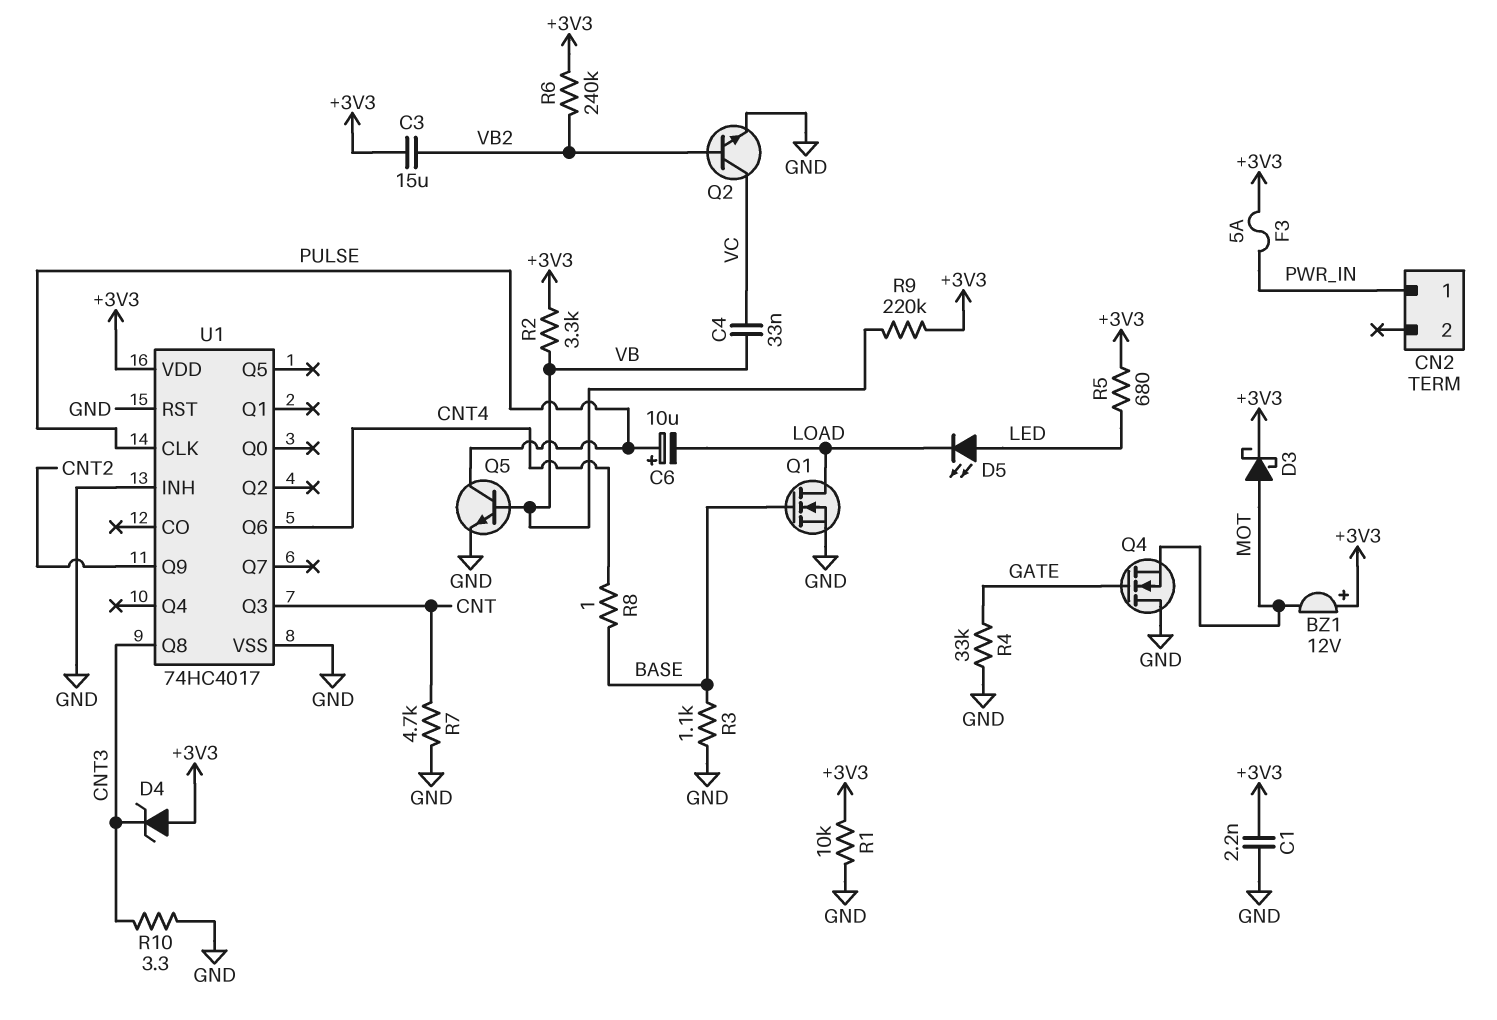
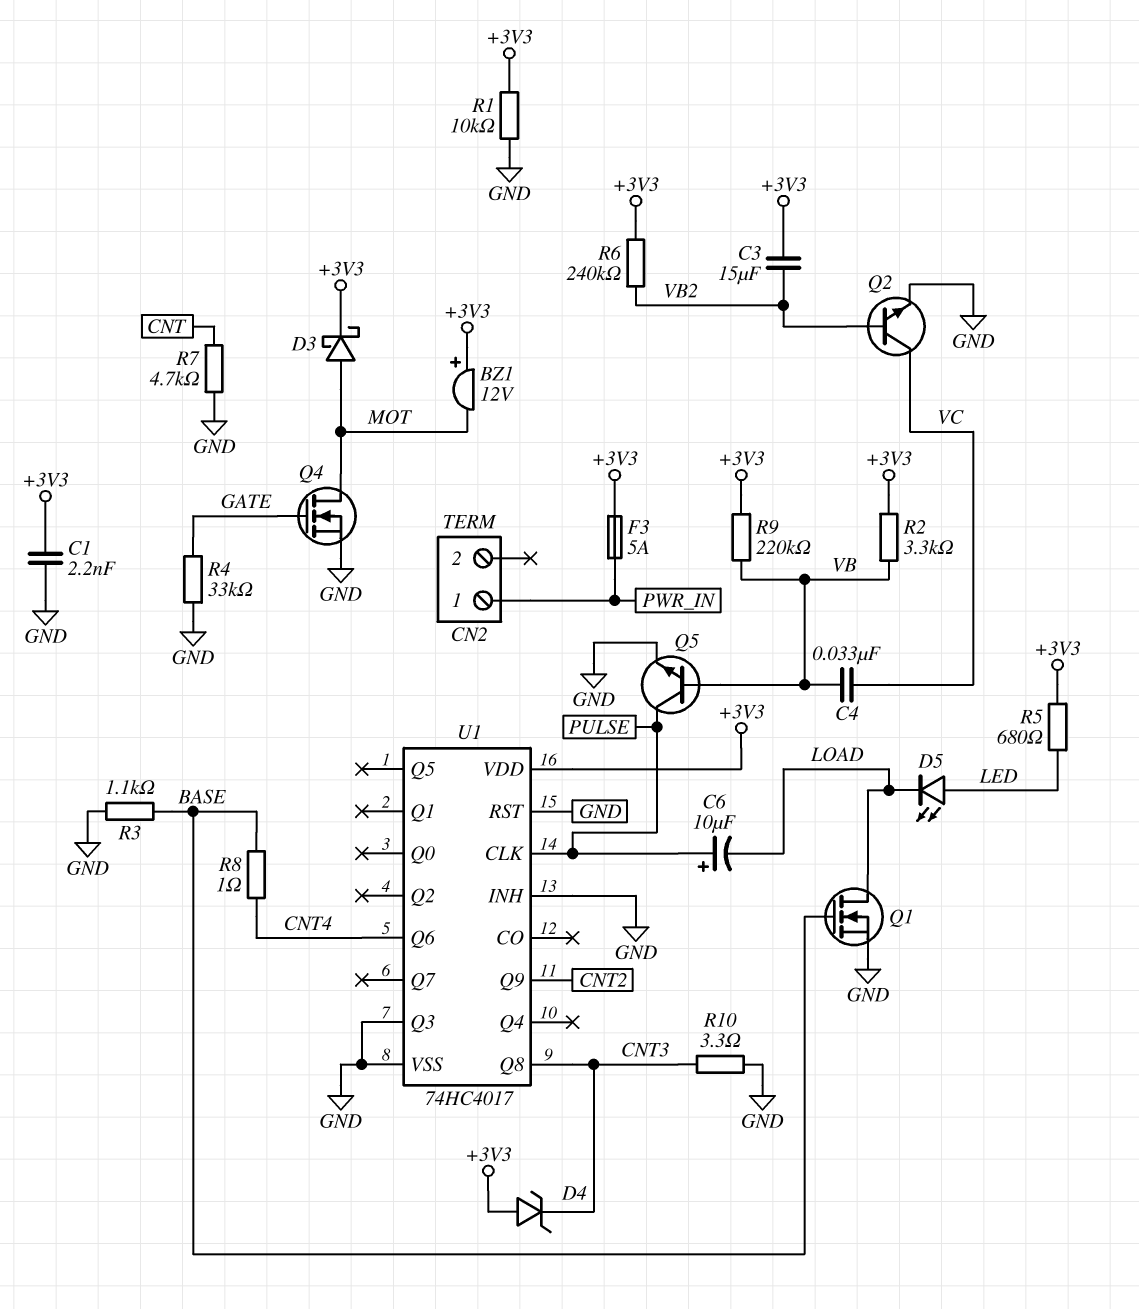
Q4: NMOS (G GATE, D GND, S MOT) -> NMOS (G GATE, D MOT, S GND)
U1 pin Q3: CNT -> GND

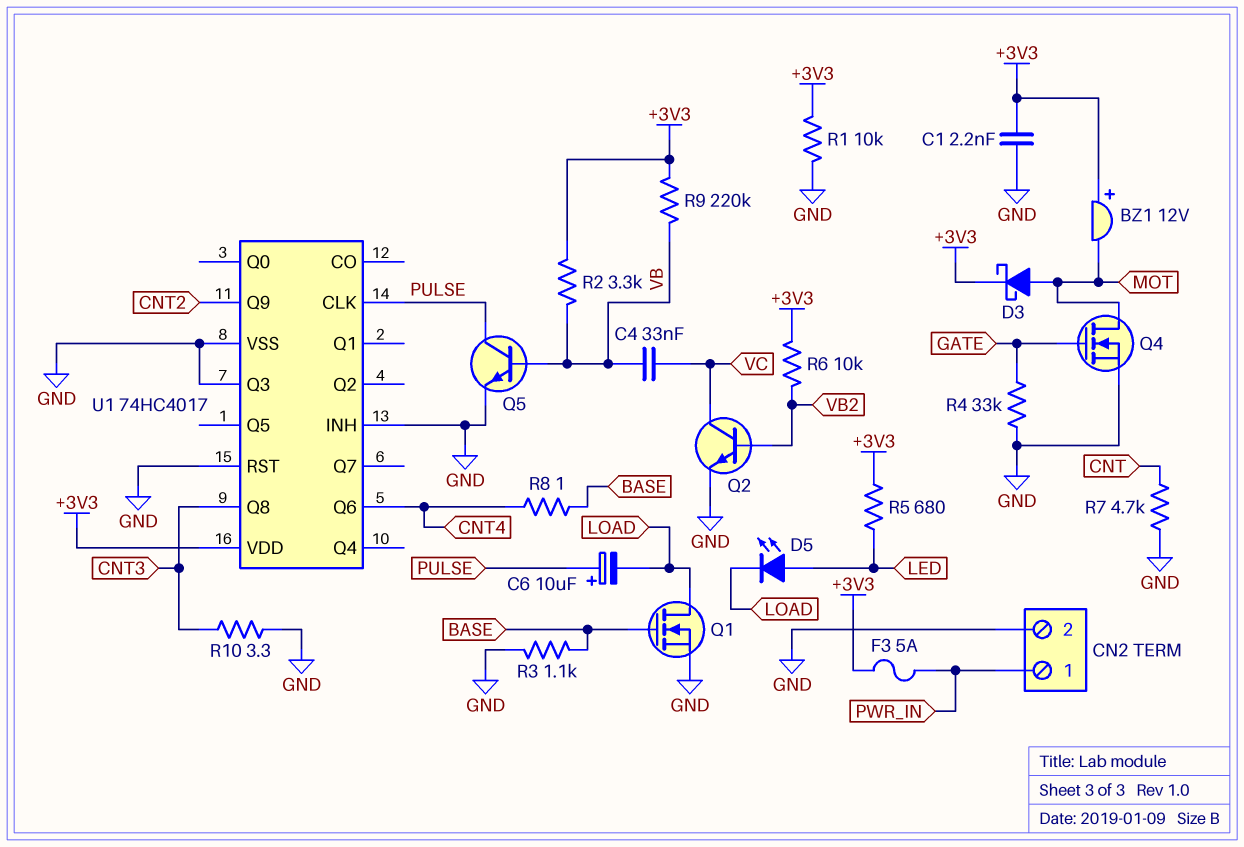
C3: 15uF (+3V3, VB2) -> none
CN2 pin 2: none -> GND
D4: zener (A +3V3, K CNT3) -> none
R6: 240k (+3V3, VB2) -> 10k (+3V3, VB2)

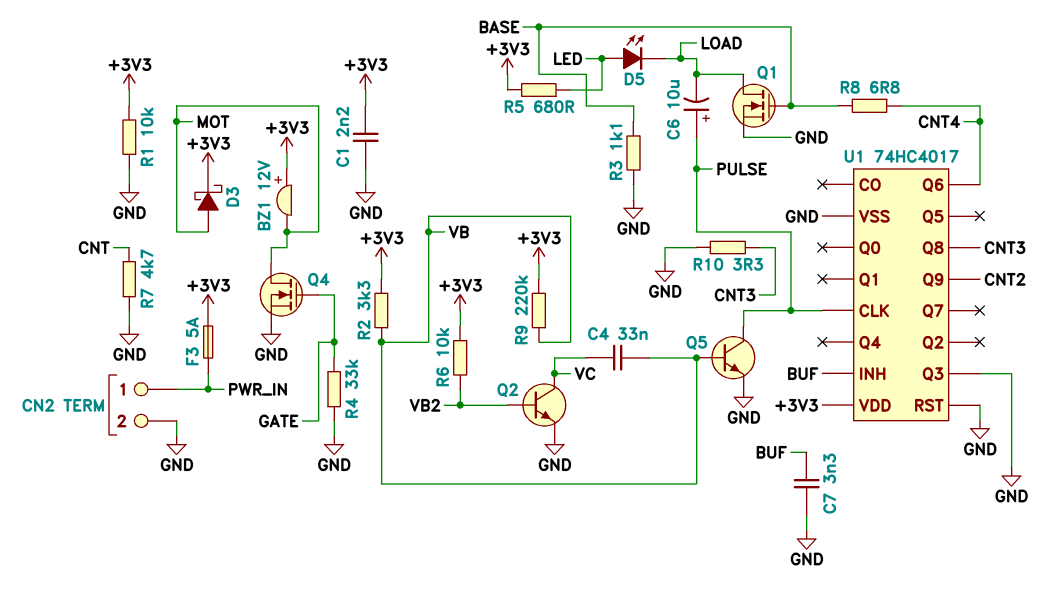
C7: none -> 3.3nF (BUF, GND)
R8: 1 (BASE, CNT4) -> 6.8 (BASE, CNT4)
U1 pin INH: GND -> BUF

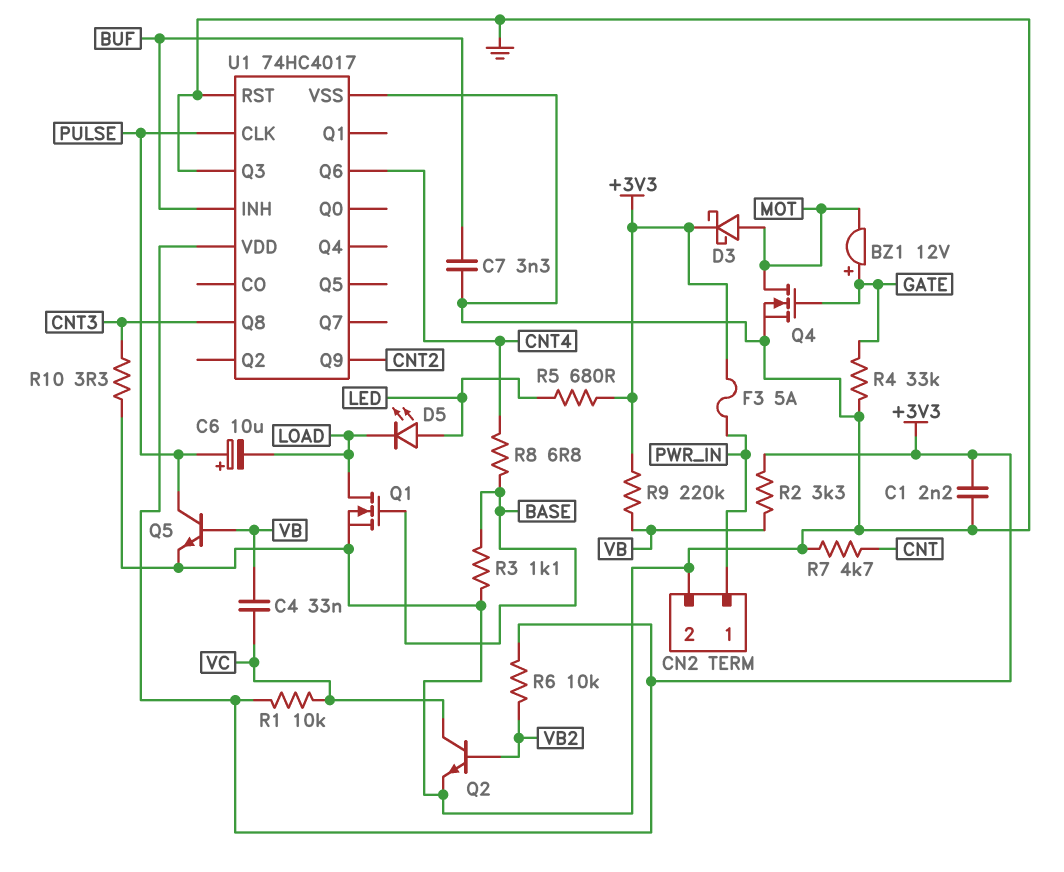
BZ1: buzzer 12V (plus +3V3, minus MOT) -> buzzer 12V (plus GATE, minus MOT)
R1: 10k (+3V3, GND) -> 10k (+3V3, VC)

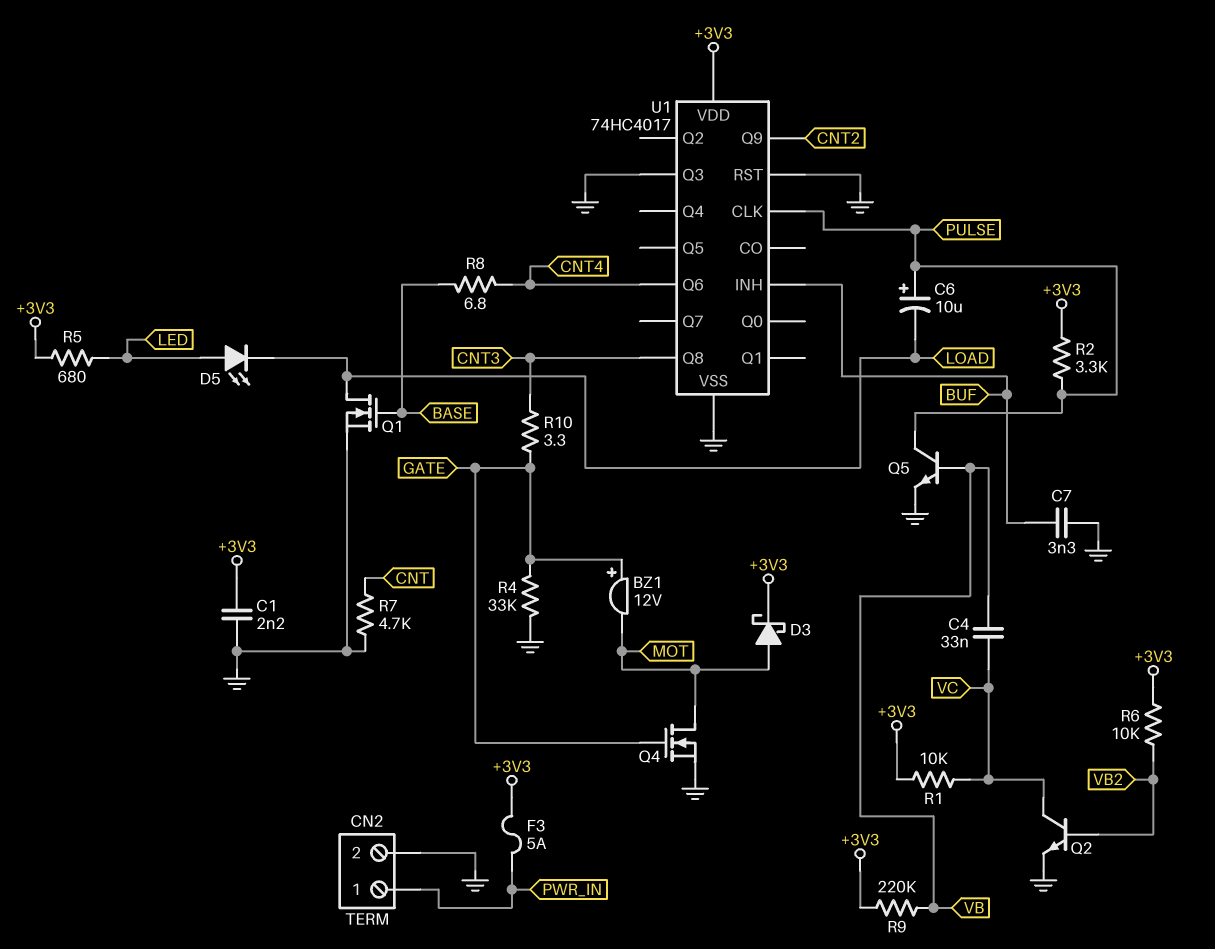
R2: 3.3k (+3V3, VB) -> 3.3k (+3V3, PULSE)
R3: 1.1k (BASE, GND) -> none
R10: 3.3 (CNT3, GND) -> 3.3 (CNT3, GATE)

